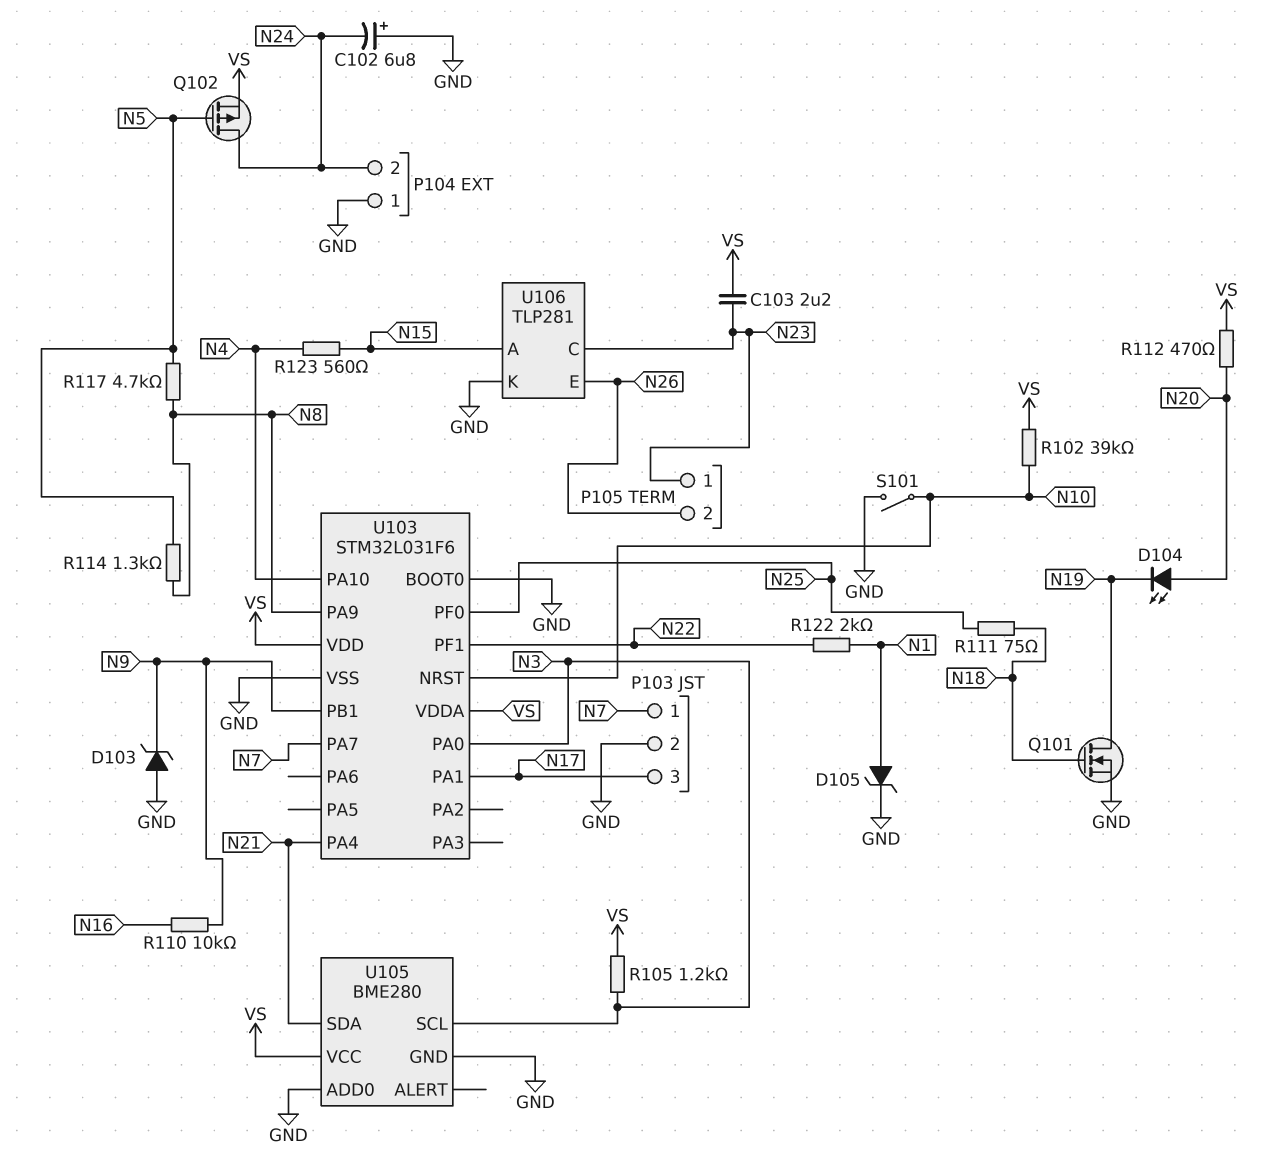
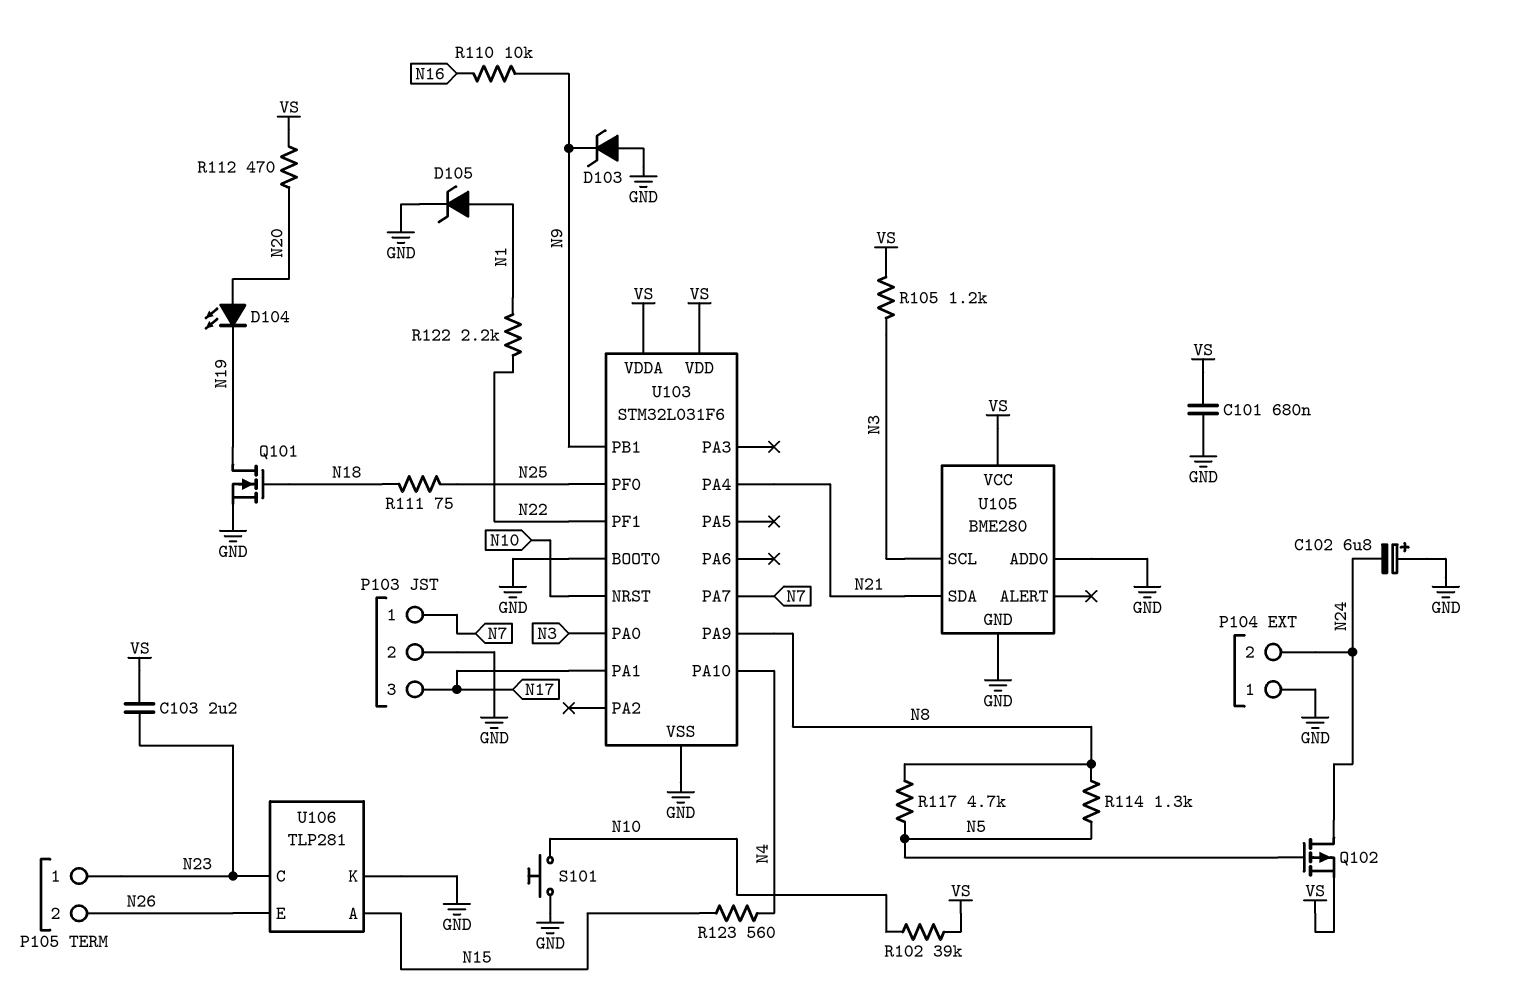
C101: none -> 680nF (GND, VS)
R122: 2k (N1, N22) -> 2.2k (N1, N22)
S101: switch (GND, N10) -> button (GND, N10)

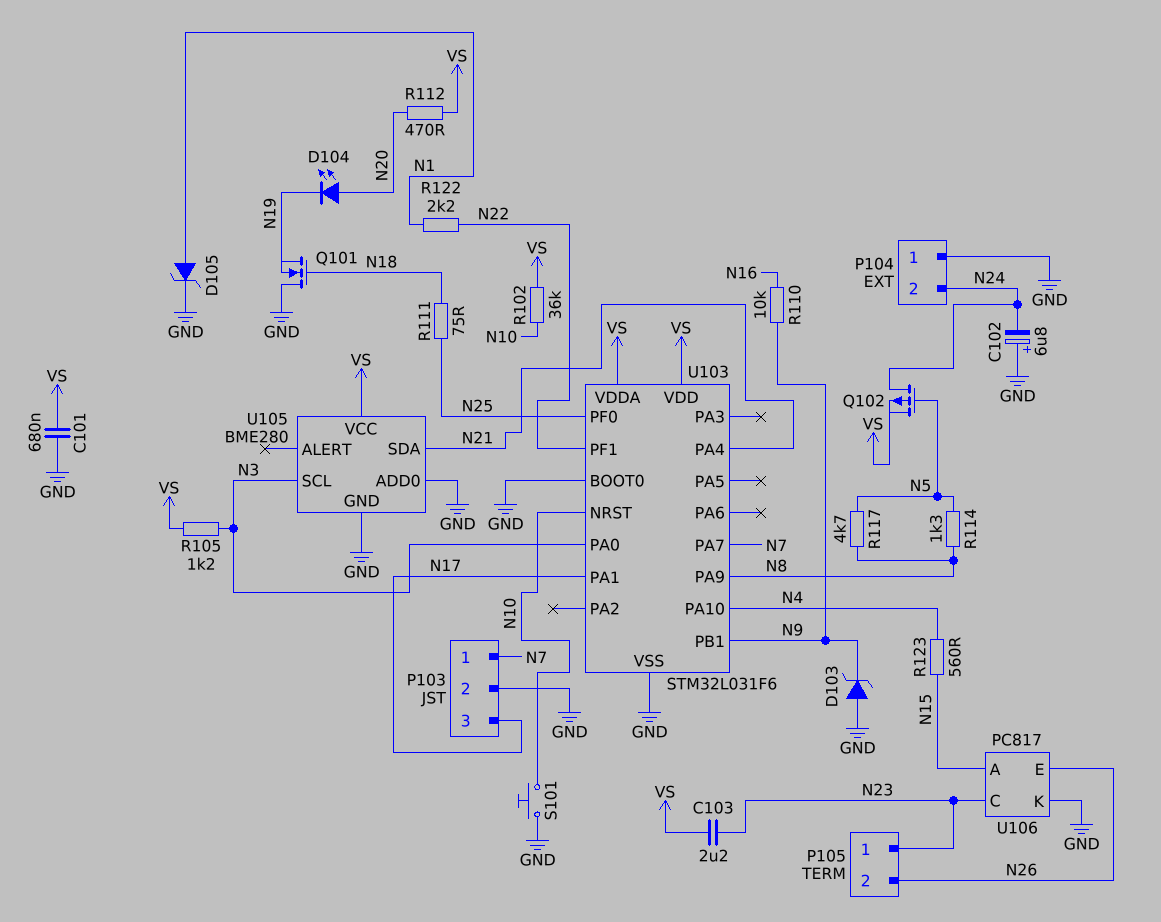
Q101: NMOS (G N18, D N19, S GND) -> NMOS (G N18, D GND, S N19)
R102: 39k (N10, VS) -> 36k (N10, VS)
U106: TLP281 -> PC817

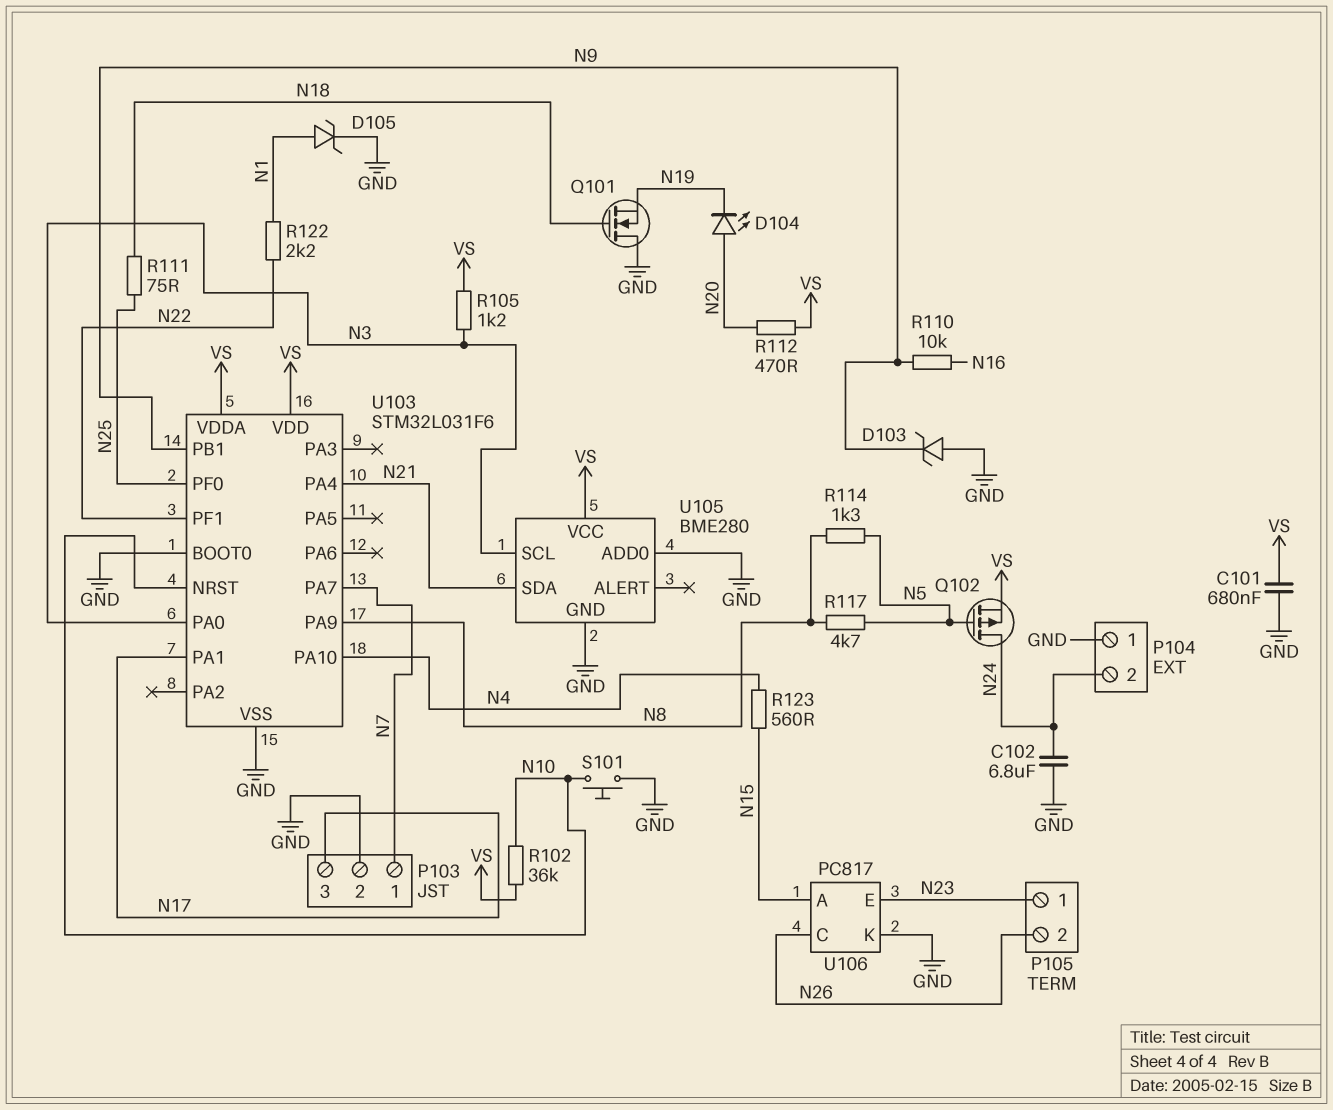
C102: 6.8uF (plus GND, minus N24) -> 6.8uF (GND, N24)
C103: 2.2uF (N23, VS) -> none
U106 pin C: N23 -> N26
U106 pin E: N26 -> N23

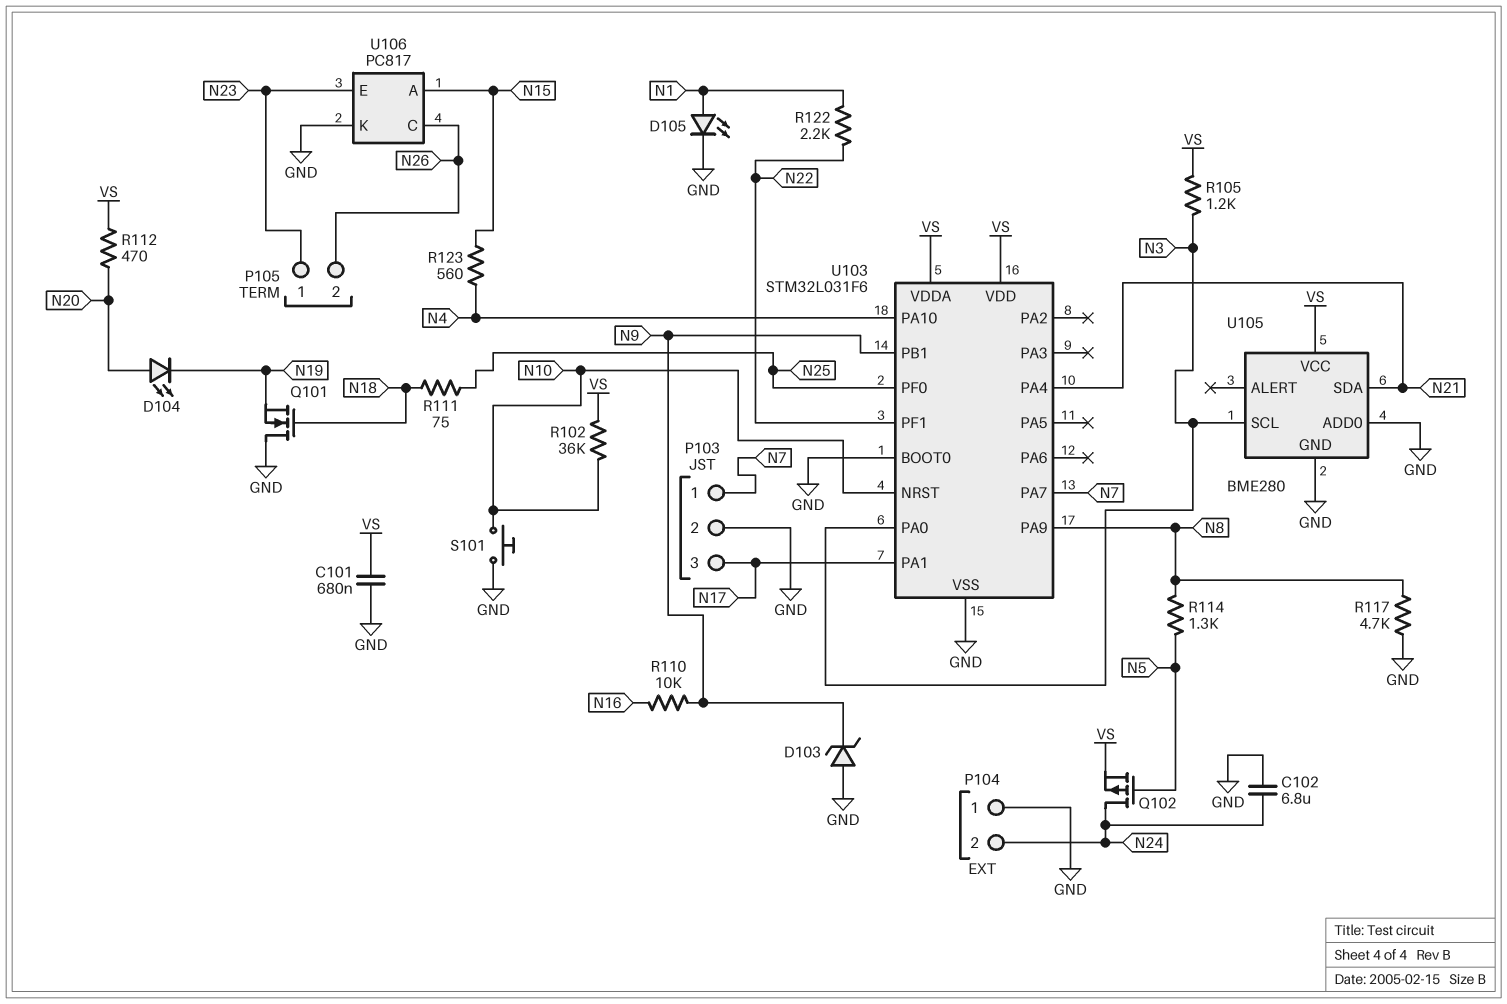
D105: zener (A N1, K GND) -> LED (A N1, K GND)
R117: 4.7k (N5, N8) -> 4.7k (GND, N8)

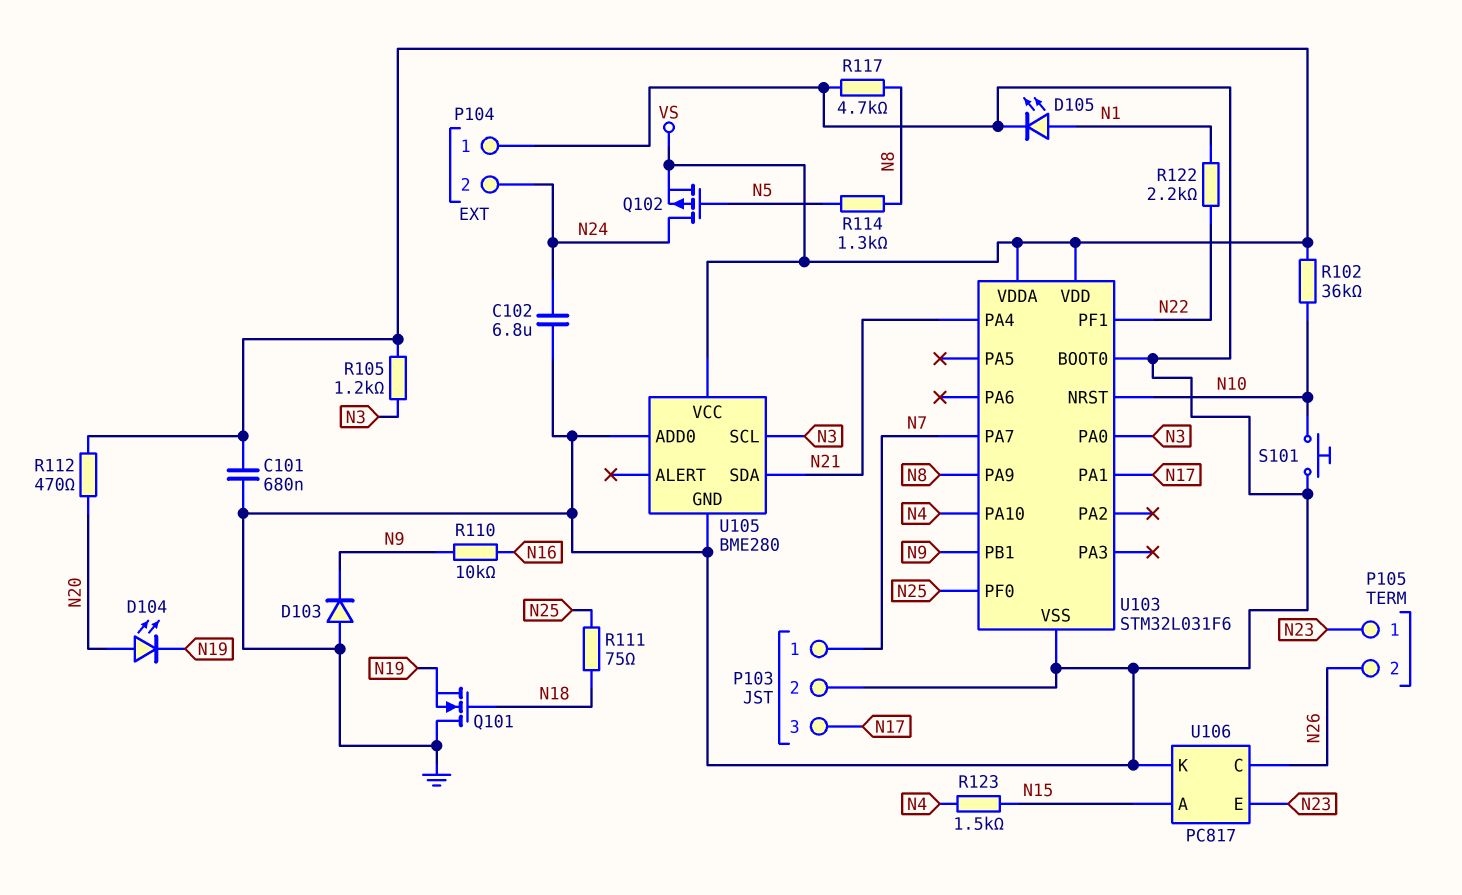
D103: zener (A GND, K N9) -> diode (A GND, K N9)
R123: 560 (N4, N15) -> 1.5k (N4, N15)

